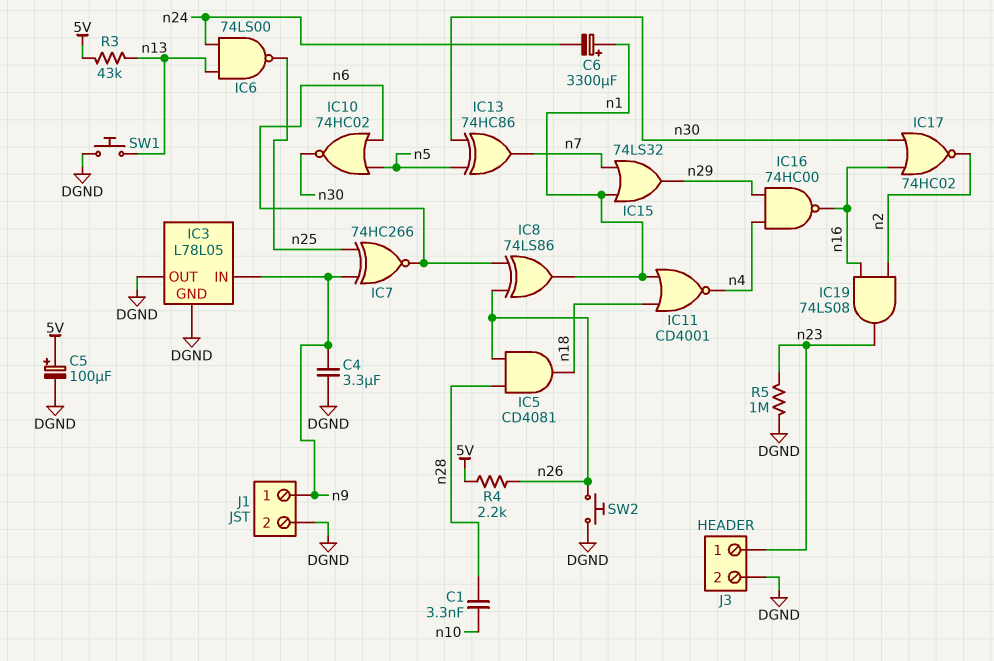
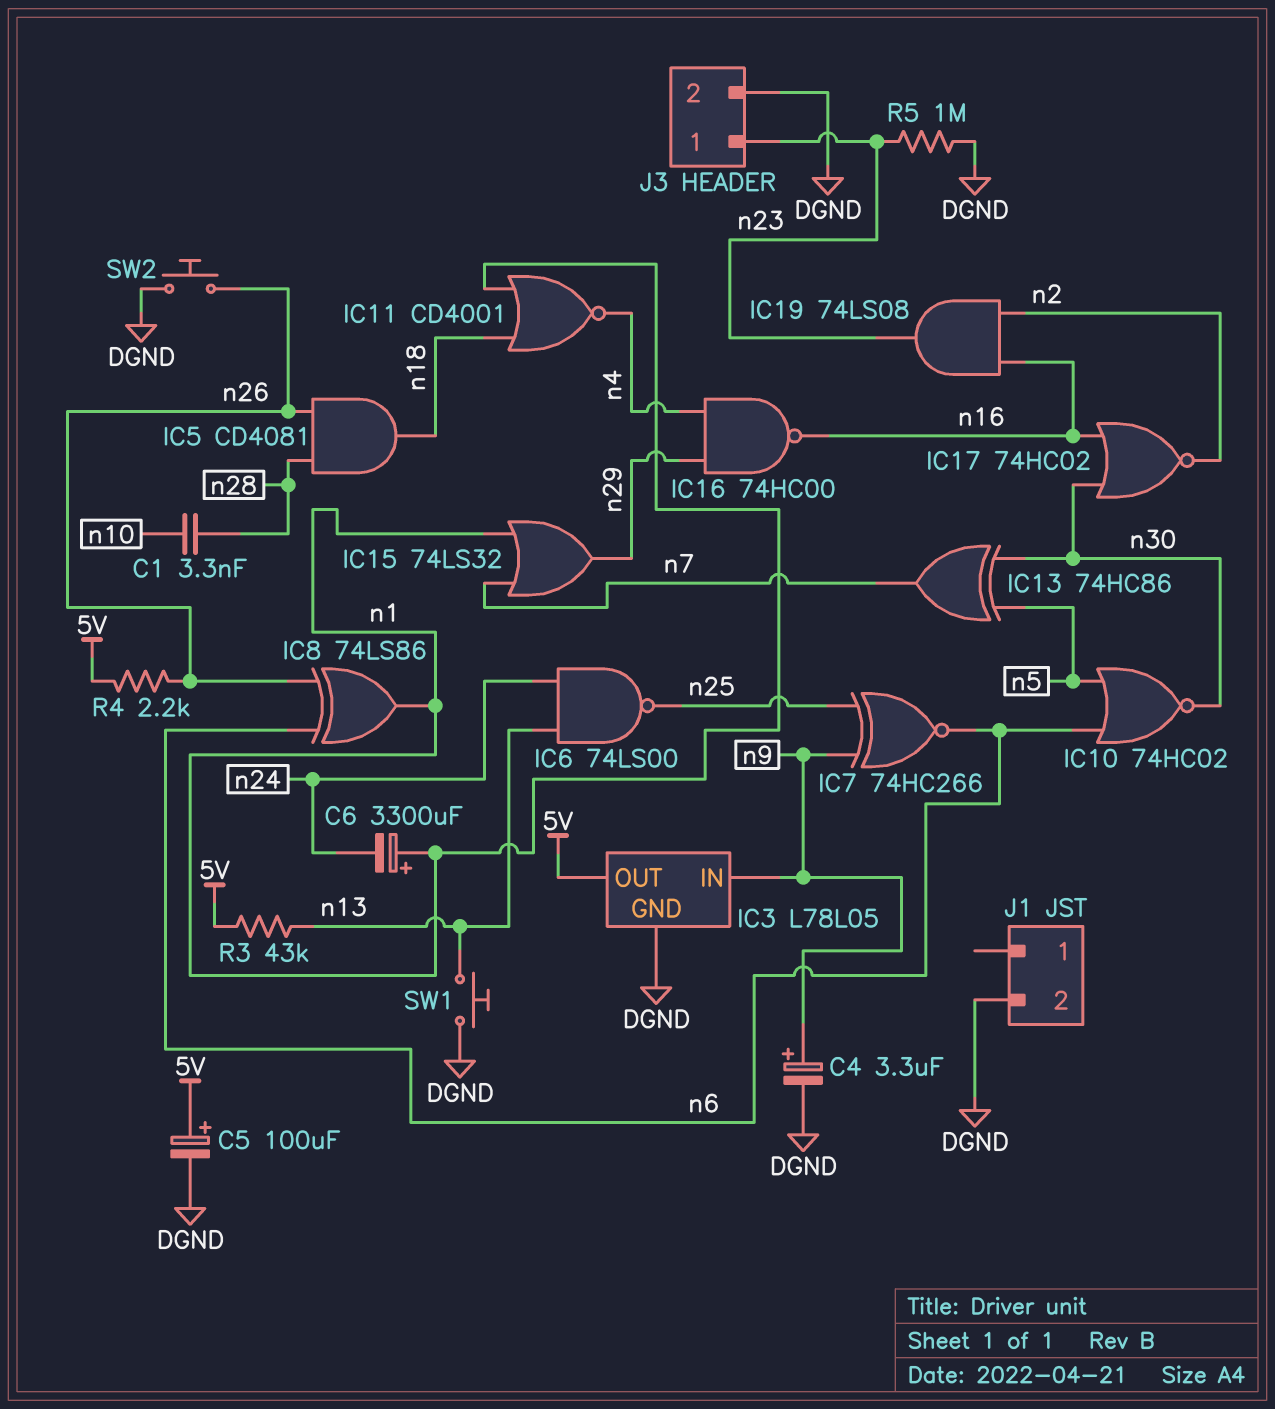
C4: 3.3uF (DGND, n9) -> 3.3uF (plus n9, minus DGND)
IC3 pin OUT: DGND -> 5V
J1 pin 1: n9 -> none

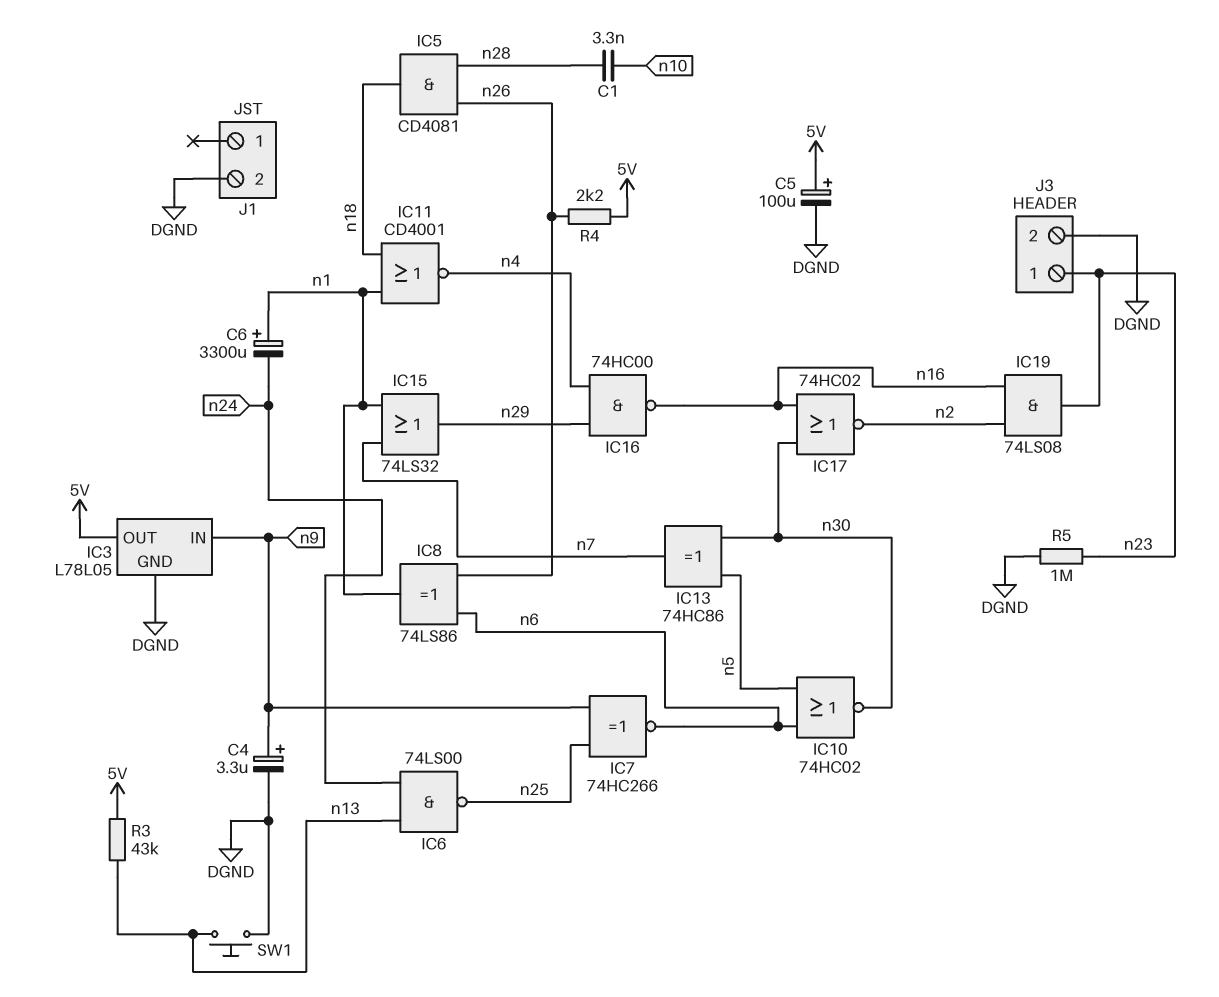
SW2: button (DGND, n26) -> none

